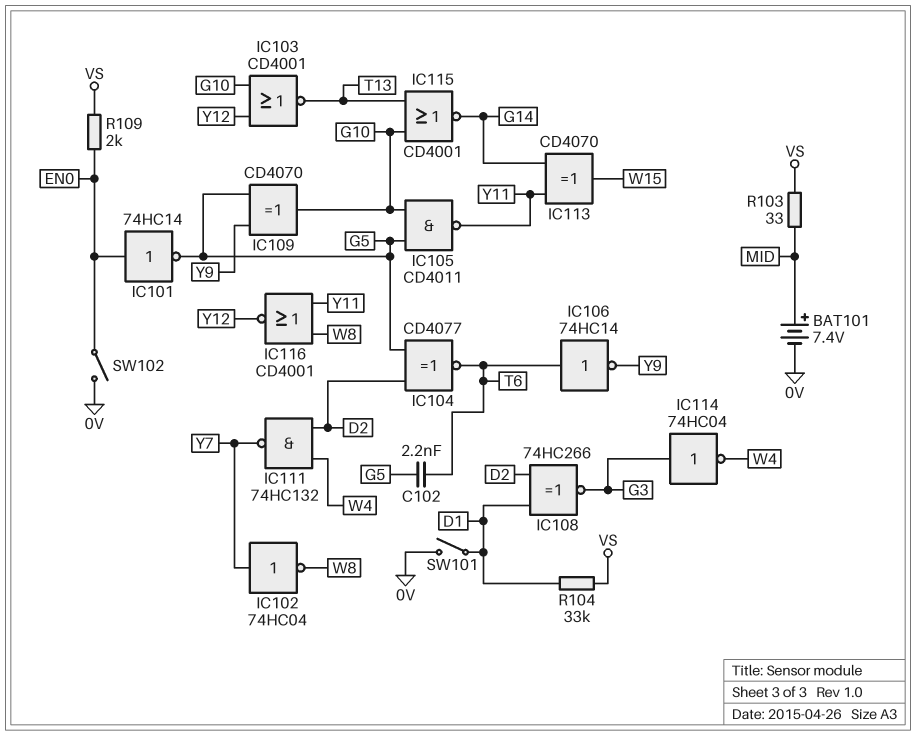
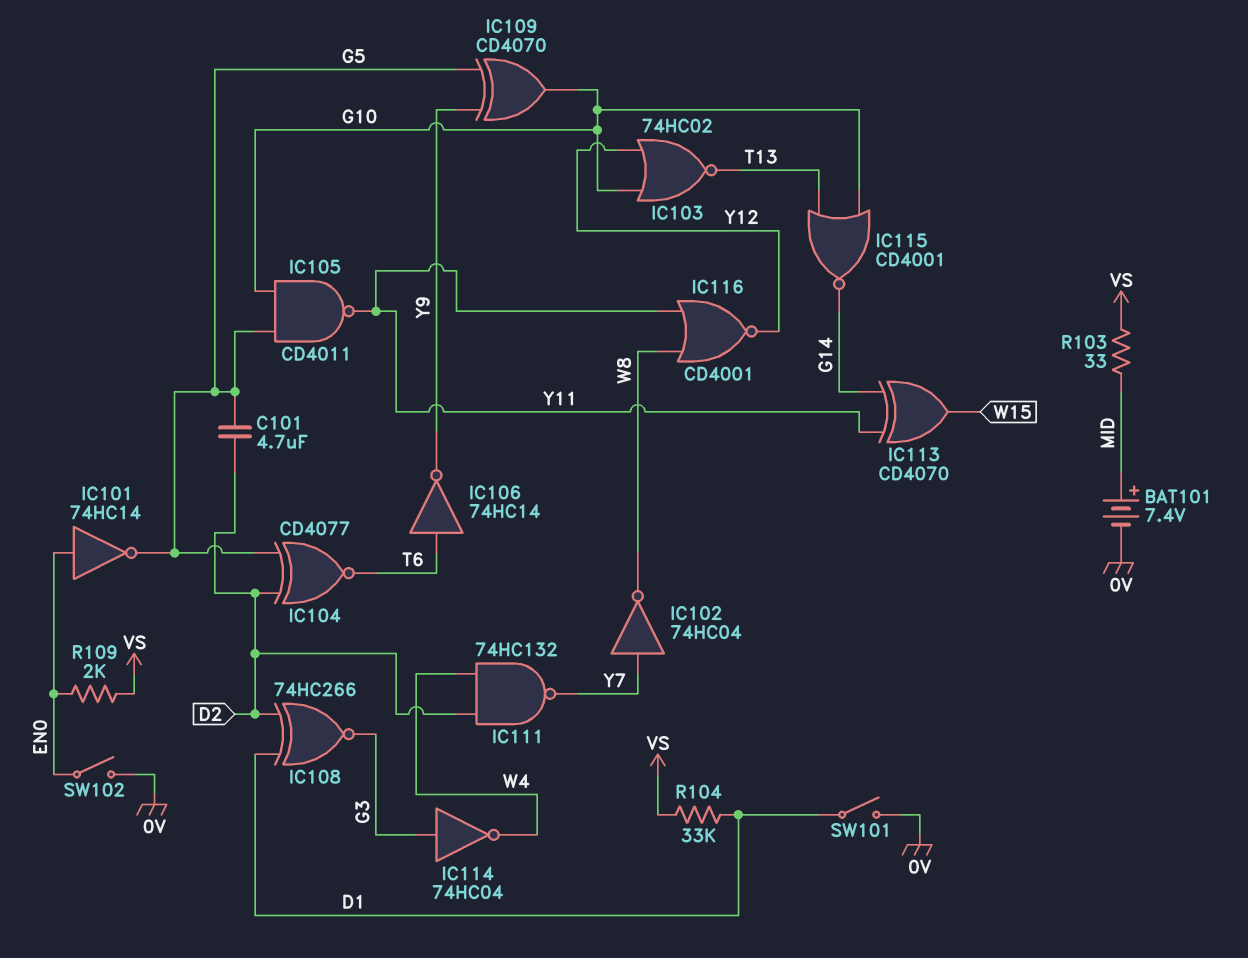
C101: none -> 4.7uF (D2, G5)
C102: 2.2nF (G5, T6) -> none
IC103: NOR CD4001 (in G10, in Y12, out T13) -> NOR 74HC02 (in G10, in Y12, out T13)

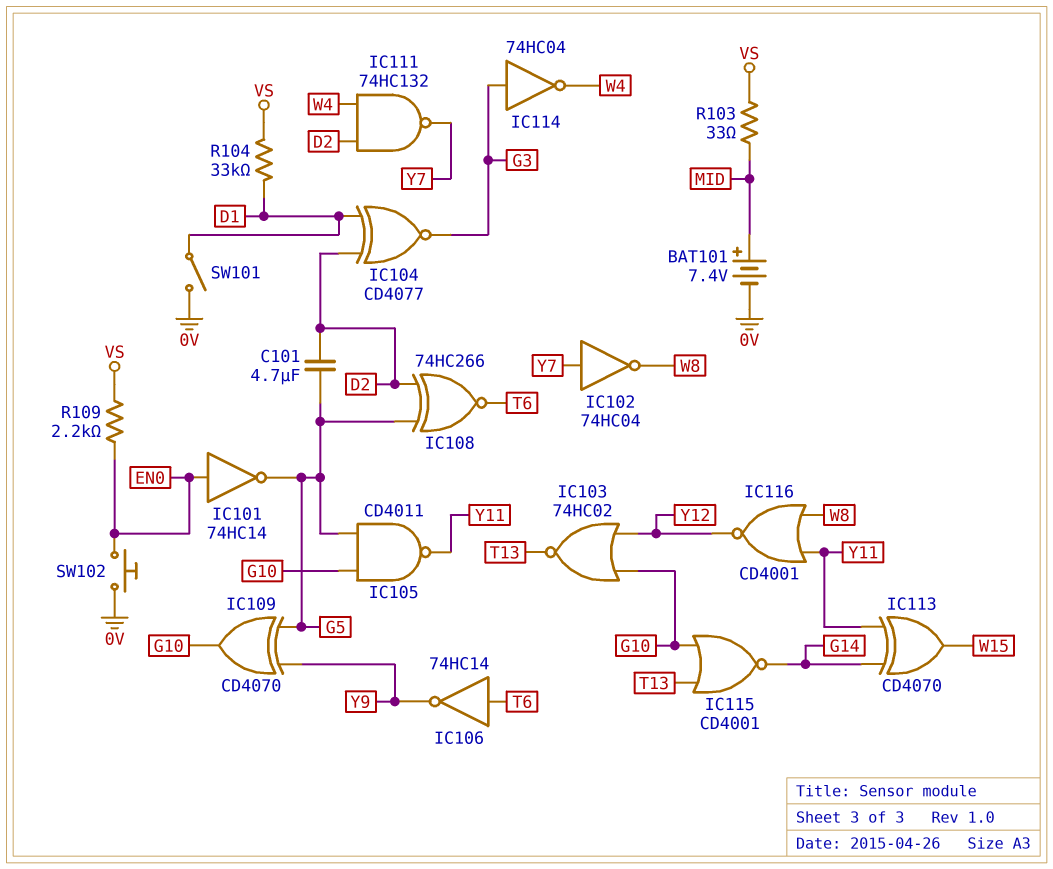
IC104: XNOR CD4077 (in D2, in G5, out T6) -> XNOR CD4077 (in D1, in D2, out G3)
IC108: XNOR 74HC266 (in D1, in D2, out G3) -> XNOR 74HC266 (in D2, in G5, out T6)
R109: 2k (EN0, VS) -> 2.2k (EN0, VS)
SW102: switch (0V, EN0) -> button (0V, EN0)

